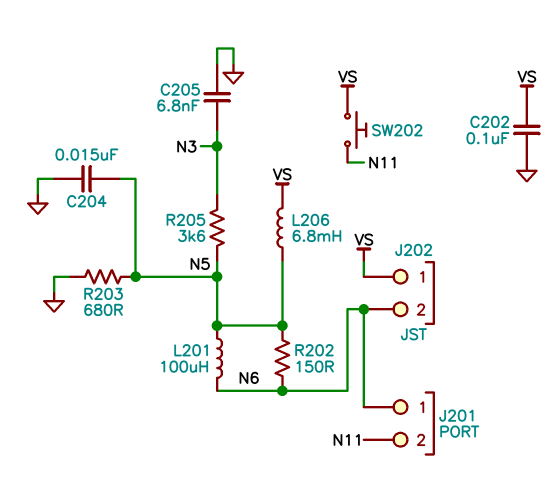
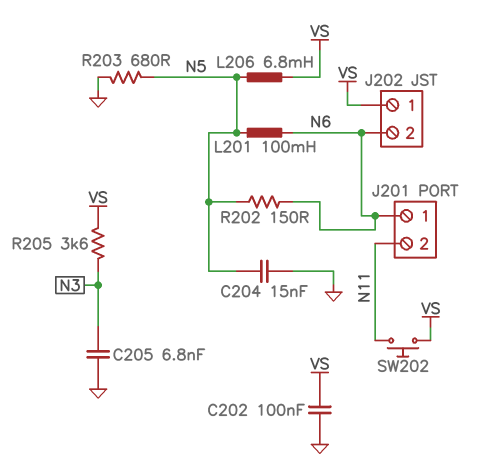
L201: 100uH (N5, N6) -> 100mH (N5, N6)
R205: 3.6k (N3, N5) -> 3.6k (N3, VS)

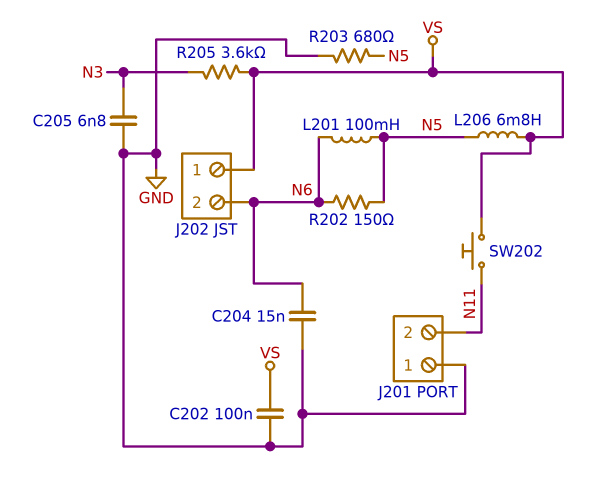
C204: 15nF (GND, N5) -> 15nF (GND, N6)
J201 pin 1: N6 -> GND

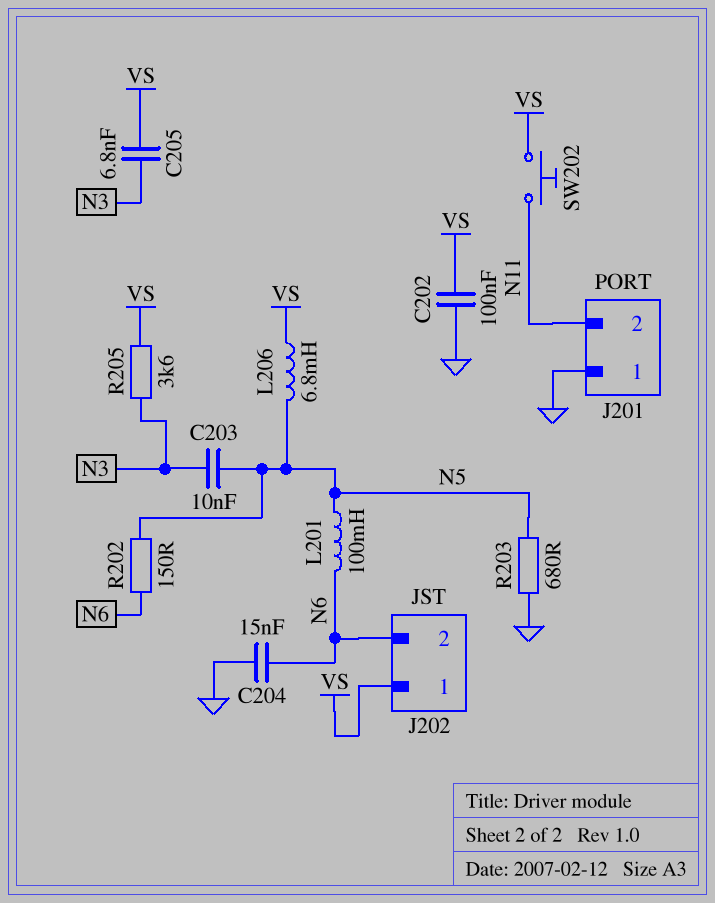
C203: none -> 10nF (N3, N5)
C205: 6.8nF (GND, N3) -> 6.8nF (N3, VS)

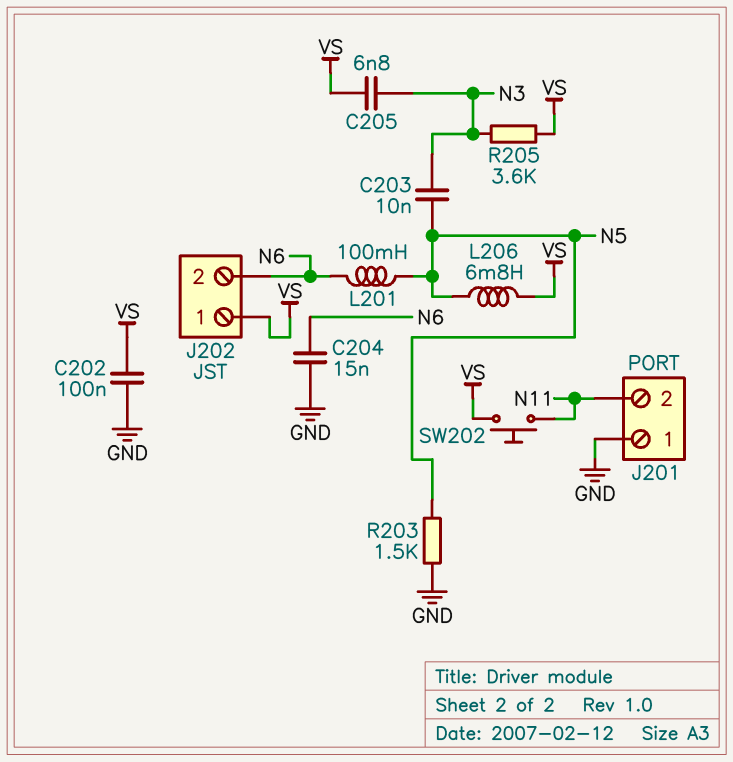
R202: 150 (N5, N6) -> none
R203: 680 (GND, N5) -> 1.5k (GND, N5)

